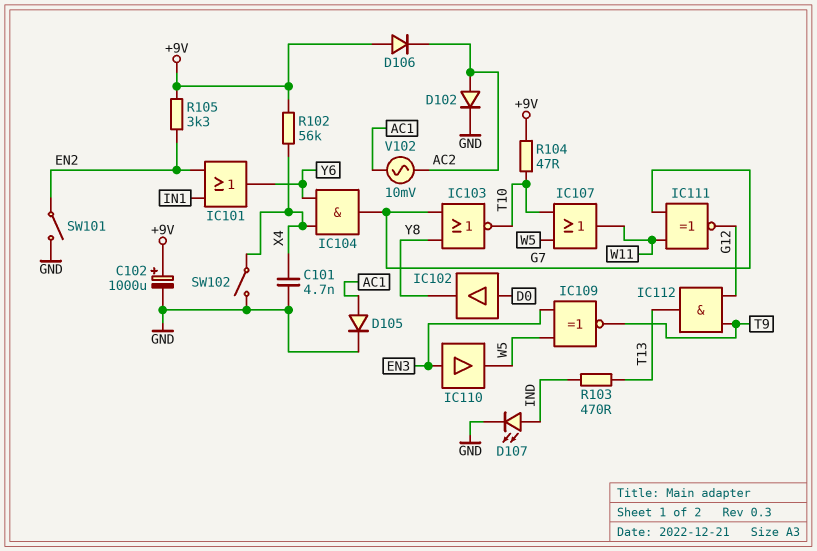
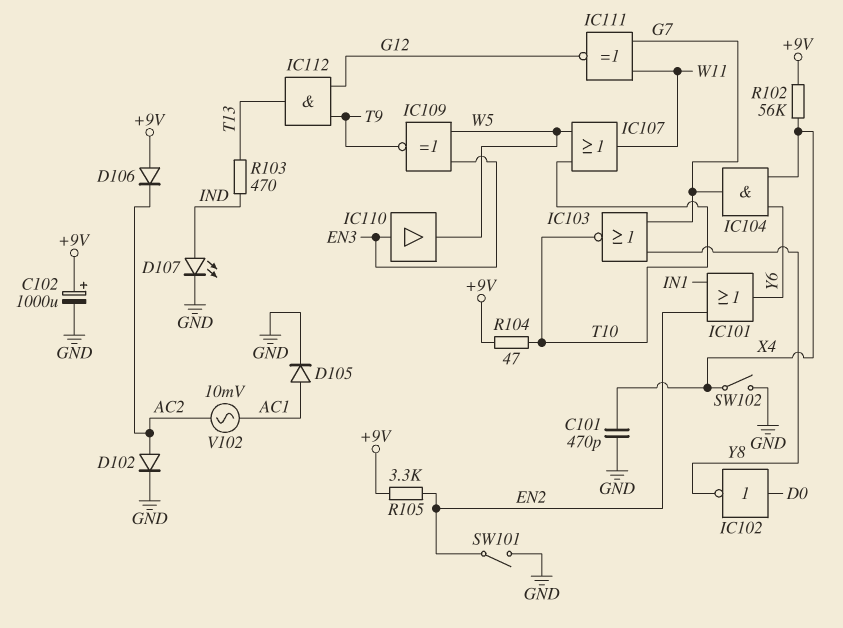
C101: 4.7nF (GND, X4) -> 470pF (GND, X4)
IC102: buffer (in D0, out Y8) -> NOT (in D0, out Y8)

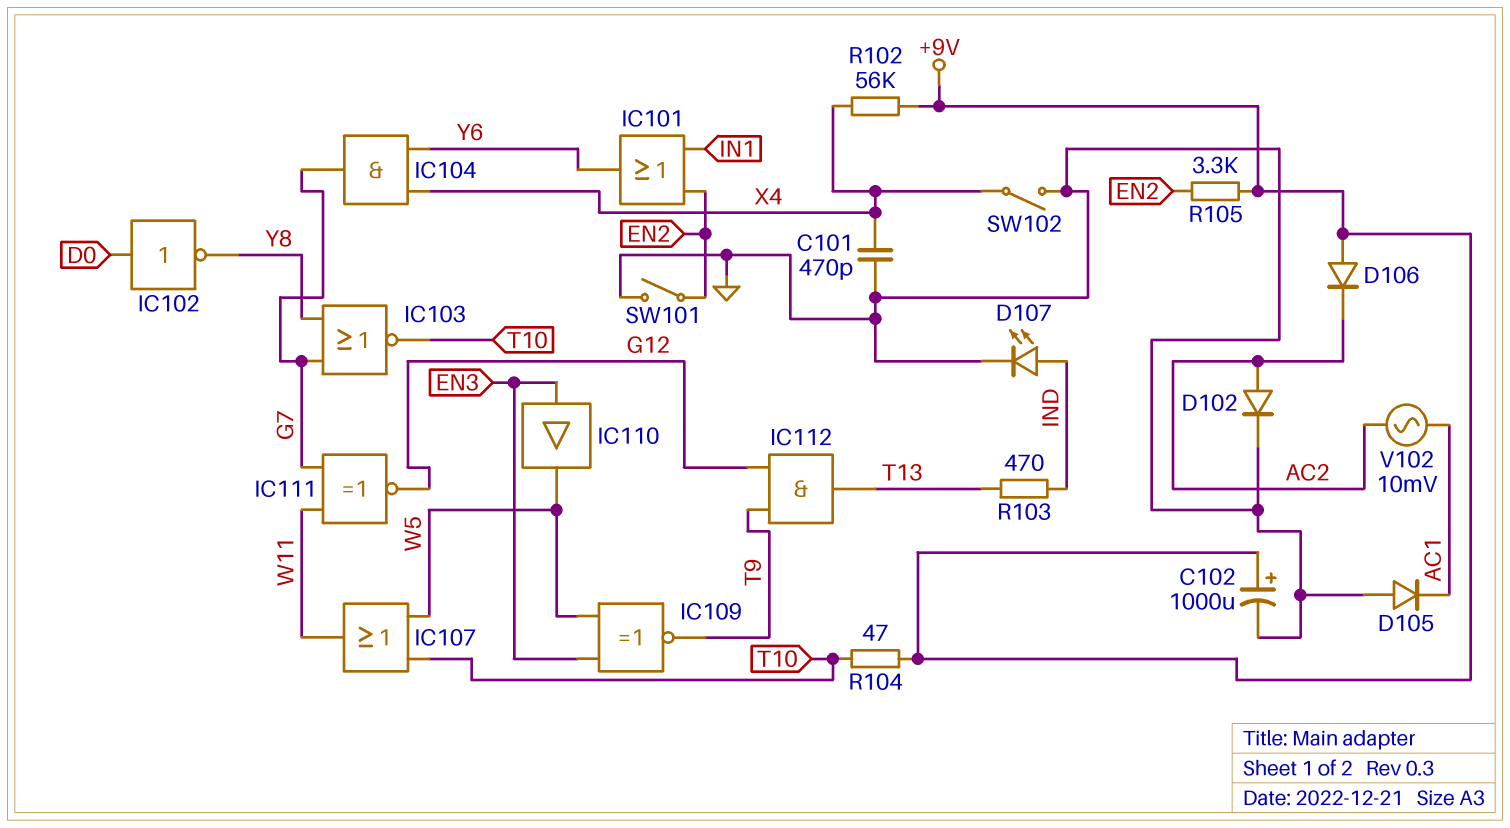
D105: diode (A AC1, K GND) -> diode (A GND, K AC1)

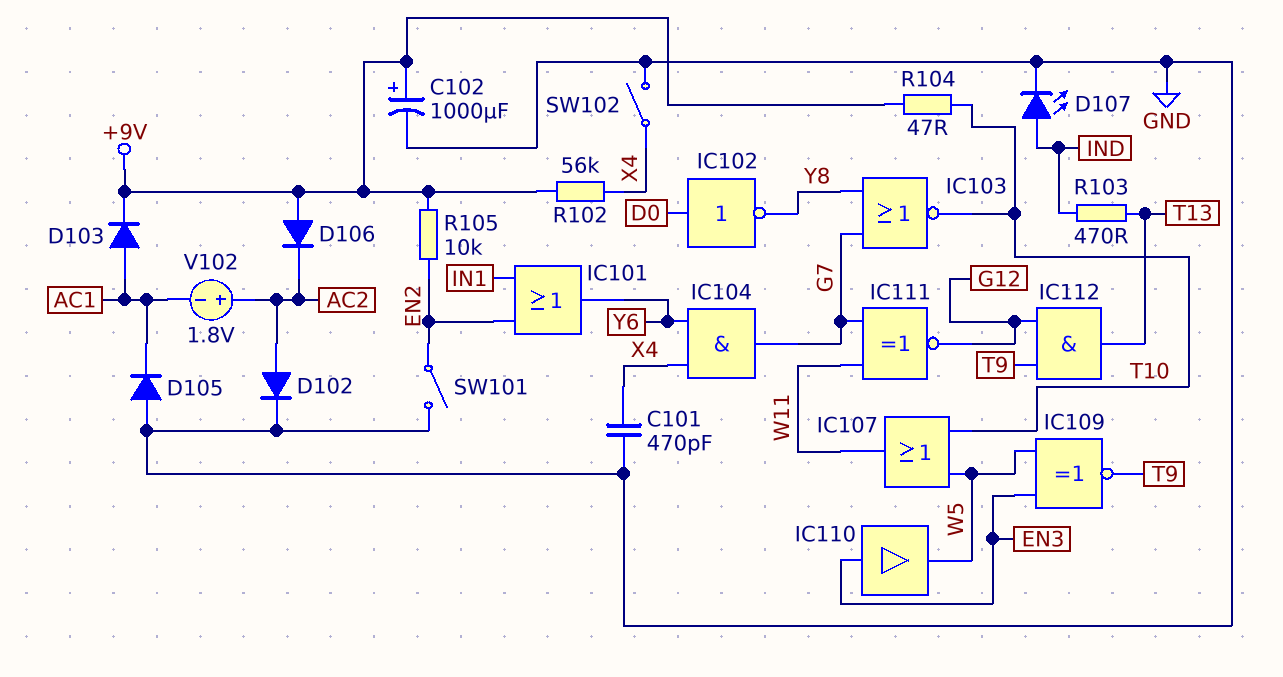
D103: none -> diode (A AC1, K +9V)
R105: 3.3k (+9V, EN2) -> 10k (+9V, EN2)
V102: AC 10mV (AC1, AC2) -> 1.8V (plus AC2, minus AC1)

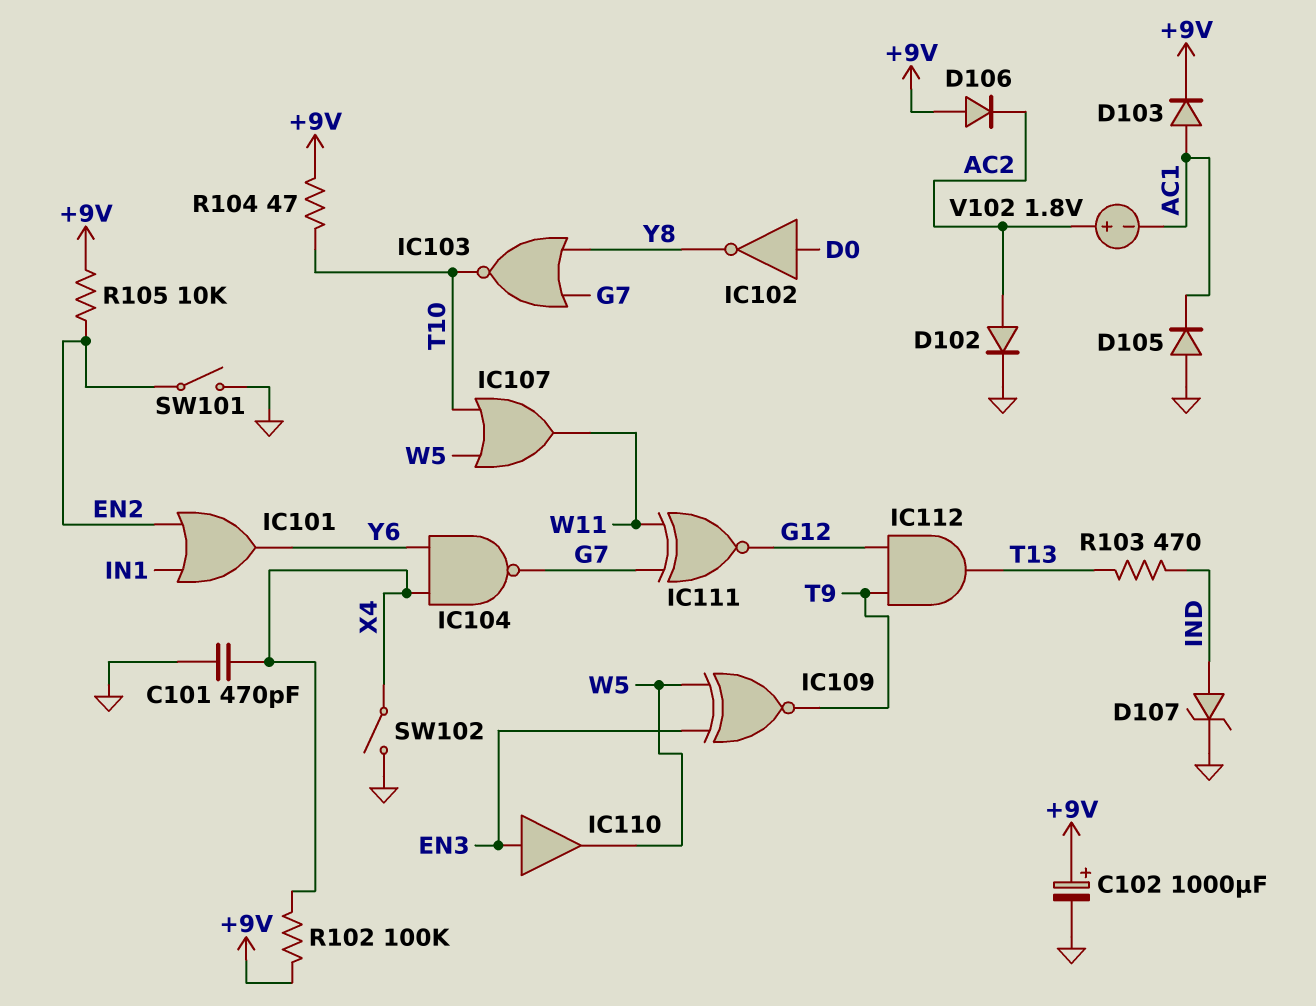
D107: LED (A IND, K GND) -> zener (A IND, K GND)
IC104: AND (in X4, in Y6, out G7) -> NAND (in X4, in Y6, out G7)
R102: 56k (+9V, X4) -> 100k (+9V, X4)

